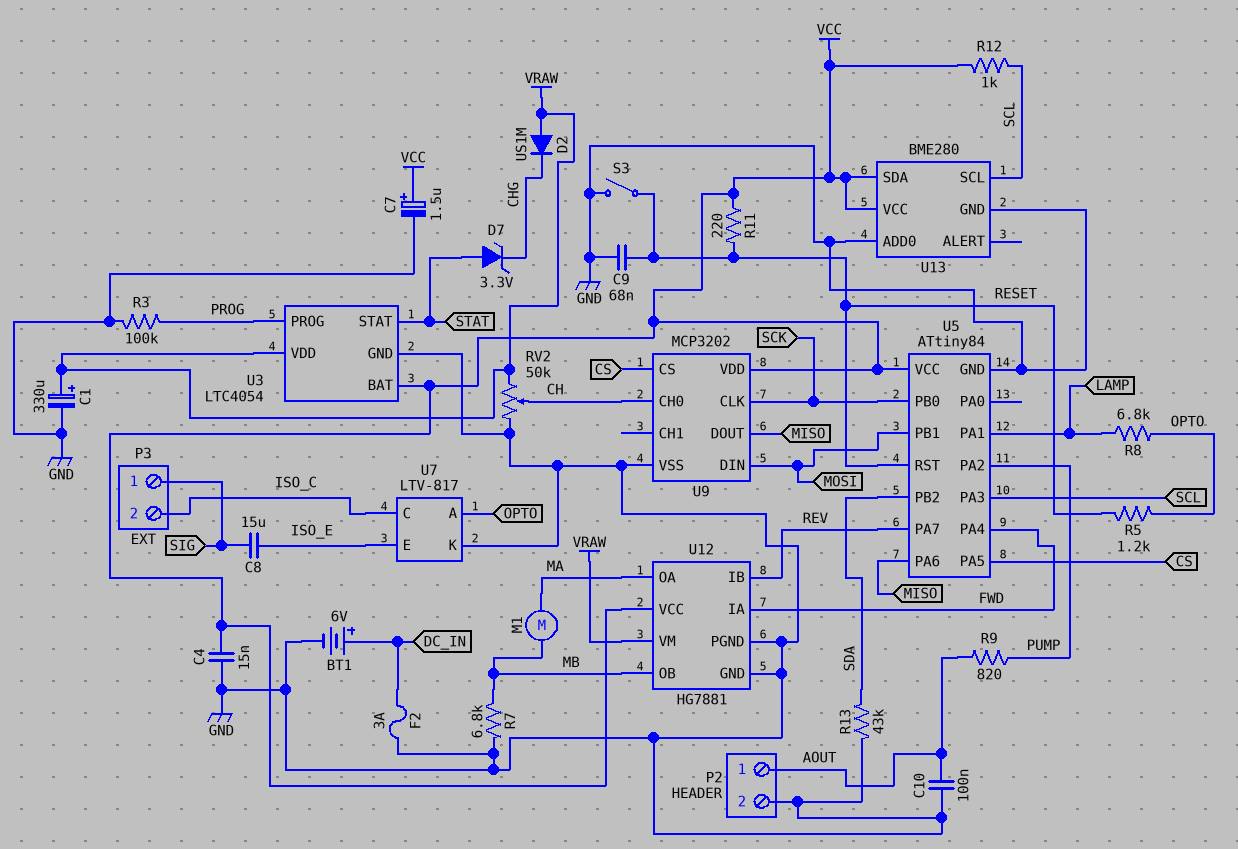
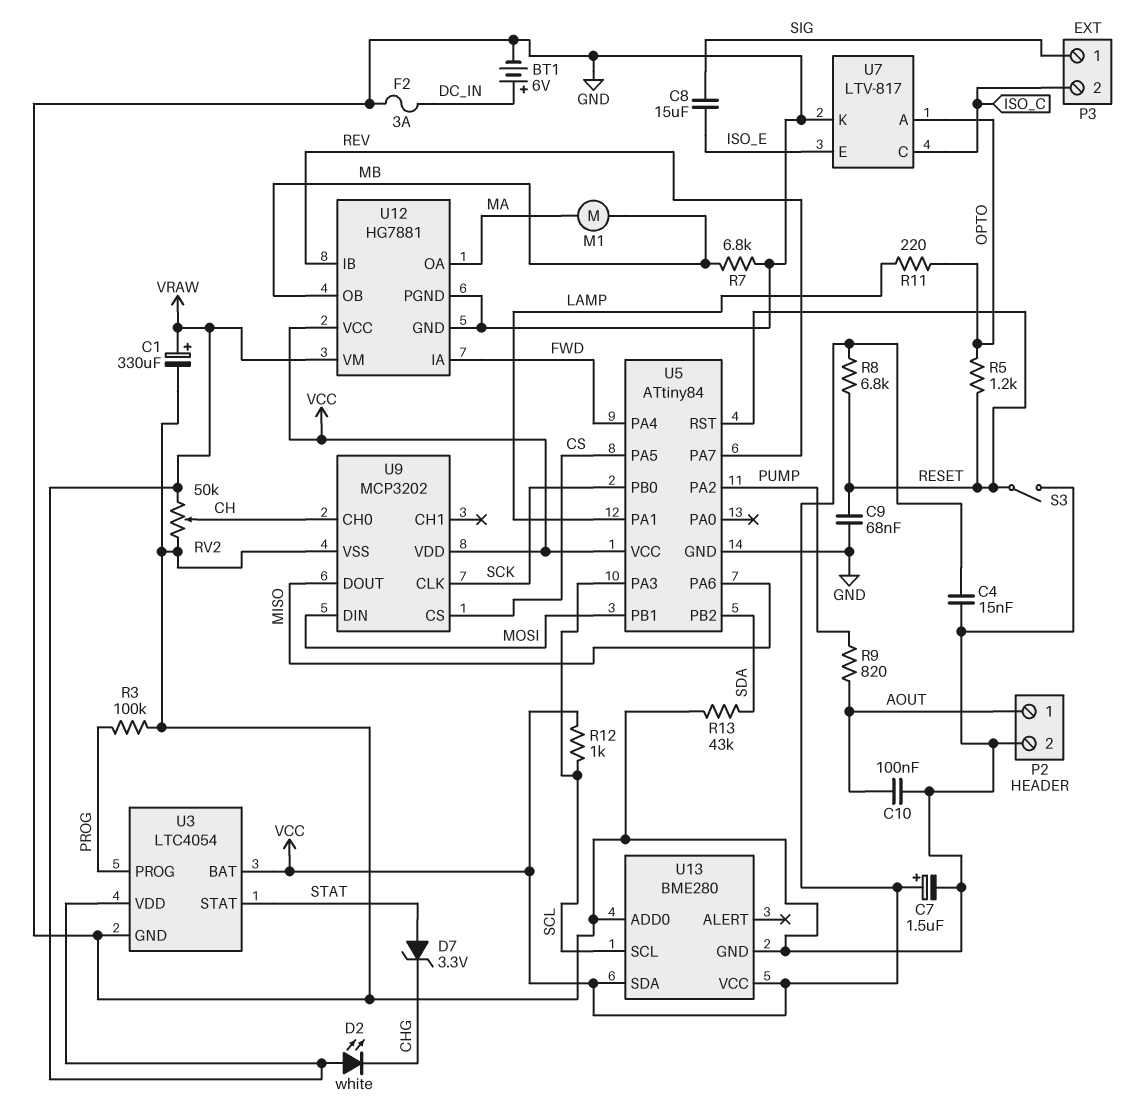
D2: diode US1M (A VRAW, K CHG) -> LED white (A VRAW, K CHG)
R8: 6.8k (LAMP, OPTO) -> 6.8k (RESET, VCC)
R11: 220 (RESET, VCC) -> 220 (LAMP, OPTO)

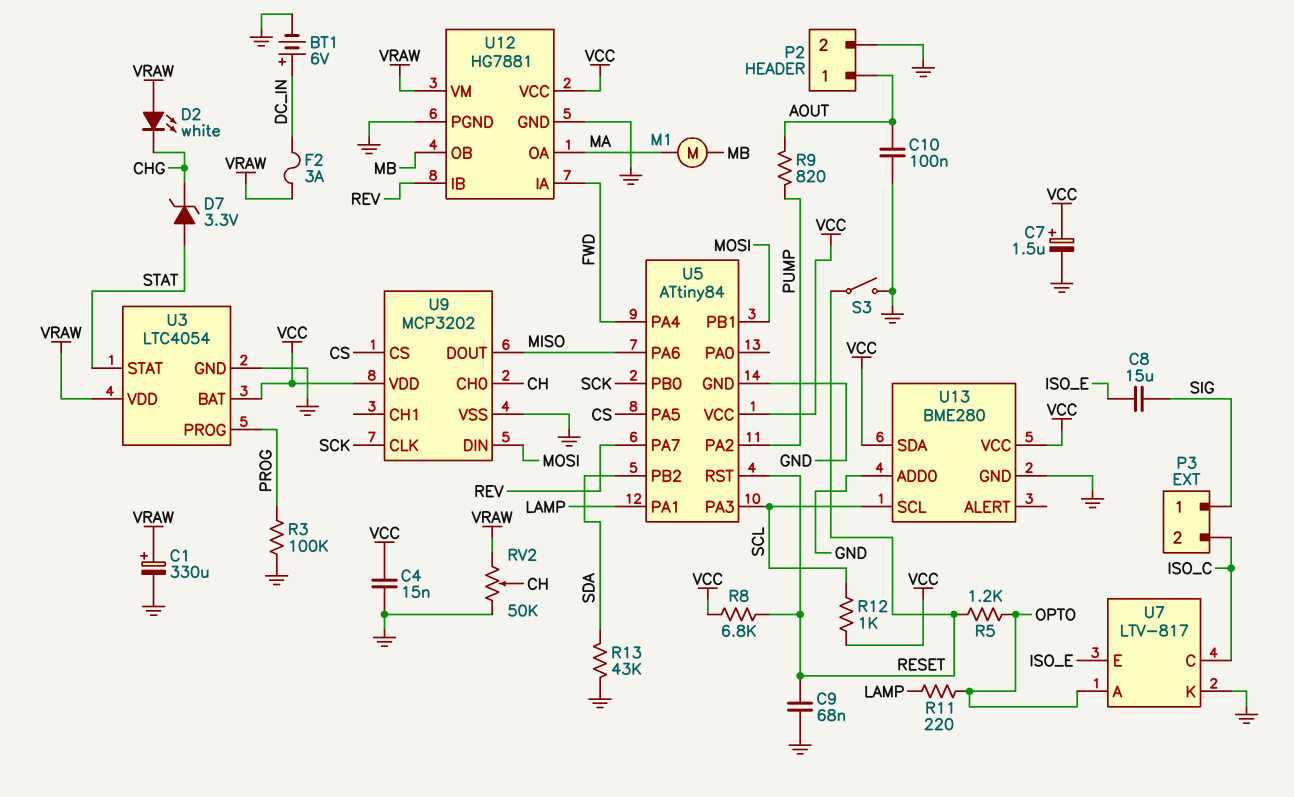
F2: 3A (DC_IN, GND) -> 3A (DC_IN, VRAW)
R7: 6.8k (GND, MB) -> none

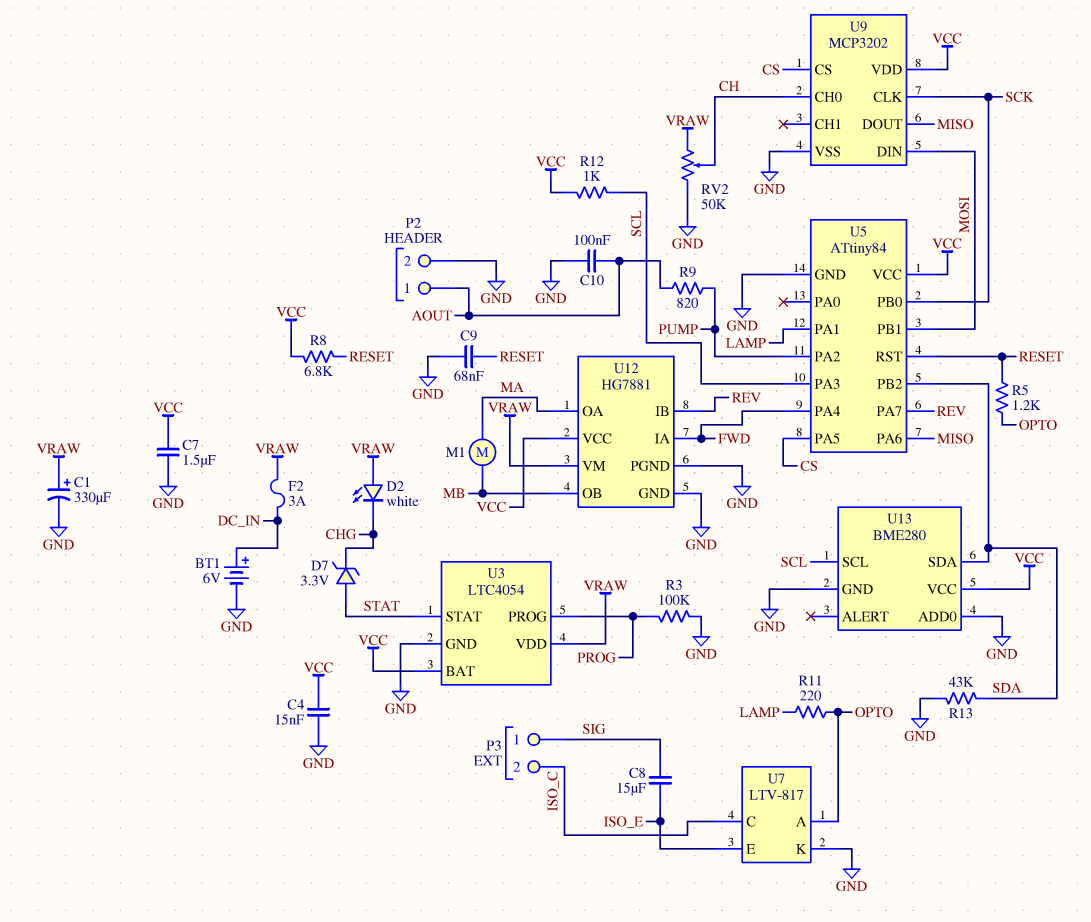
C7: 1.5uF (plus VCC, minus GND) -> 1.5uF (GND, VCC)
S3: switch (GND, RESET) -> none
U13 pin SDA: VCC -> SDA

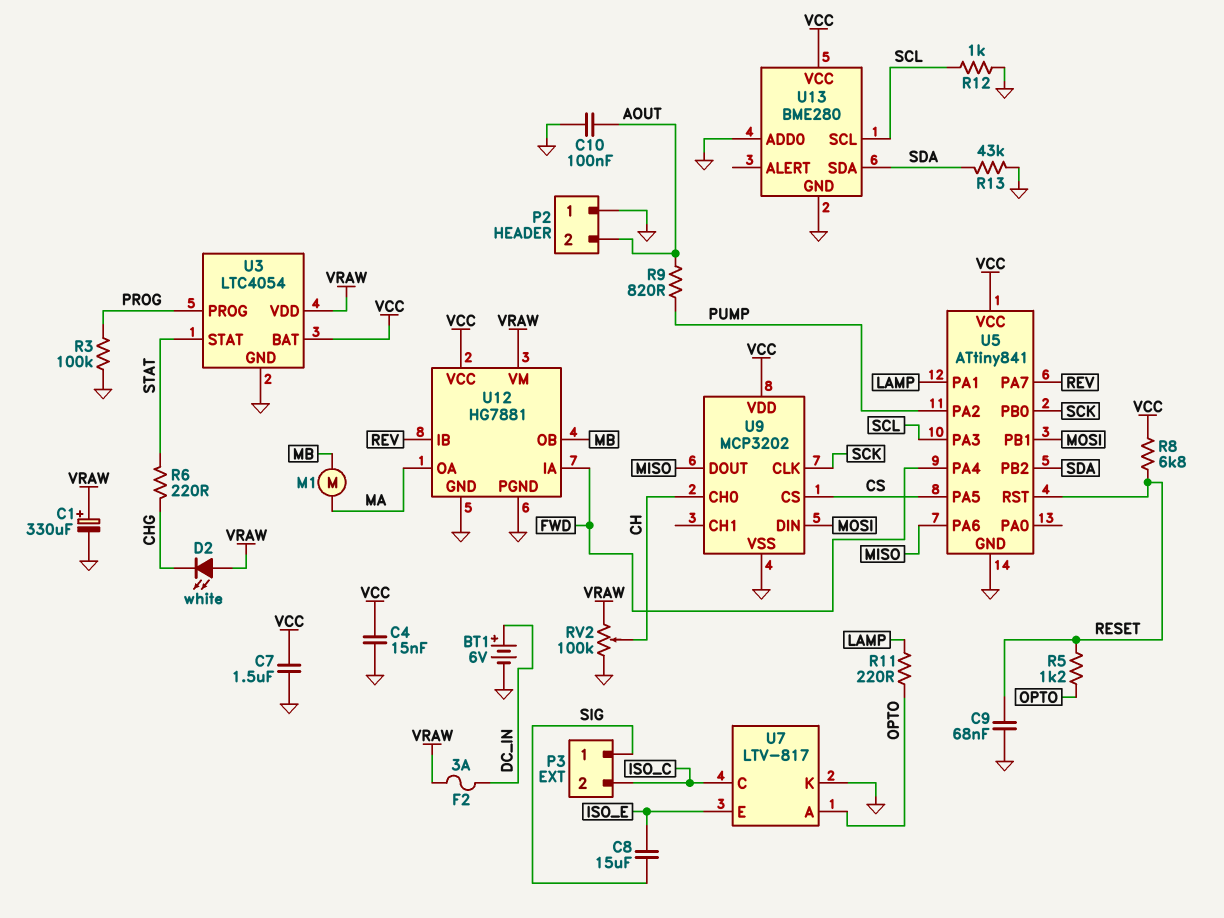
D7: zener 3.3V (A STAT, K CHG) -> none
P2 pin 1: AOUT -> GND
P2 pin 2: GND -> AOUT
R6: none -> 220 (CHG, STAT)
R12: 1k (SCL, VCC) -> 1k (GND, SCL)
RV2: 50k (GND, VRAW, wiper CH) -> 100k (GND, VRAW, wiper CH)
U5: ATtiny84 -> ATtiny841

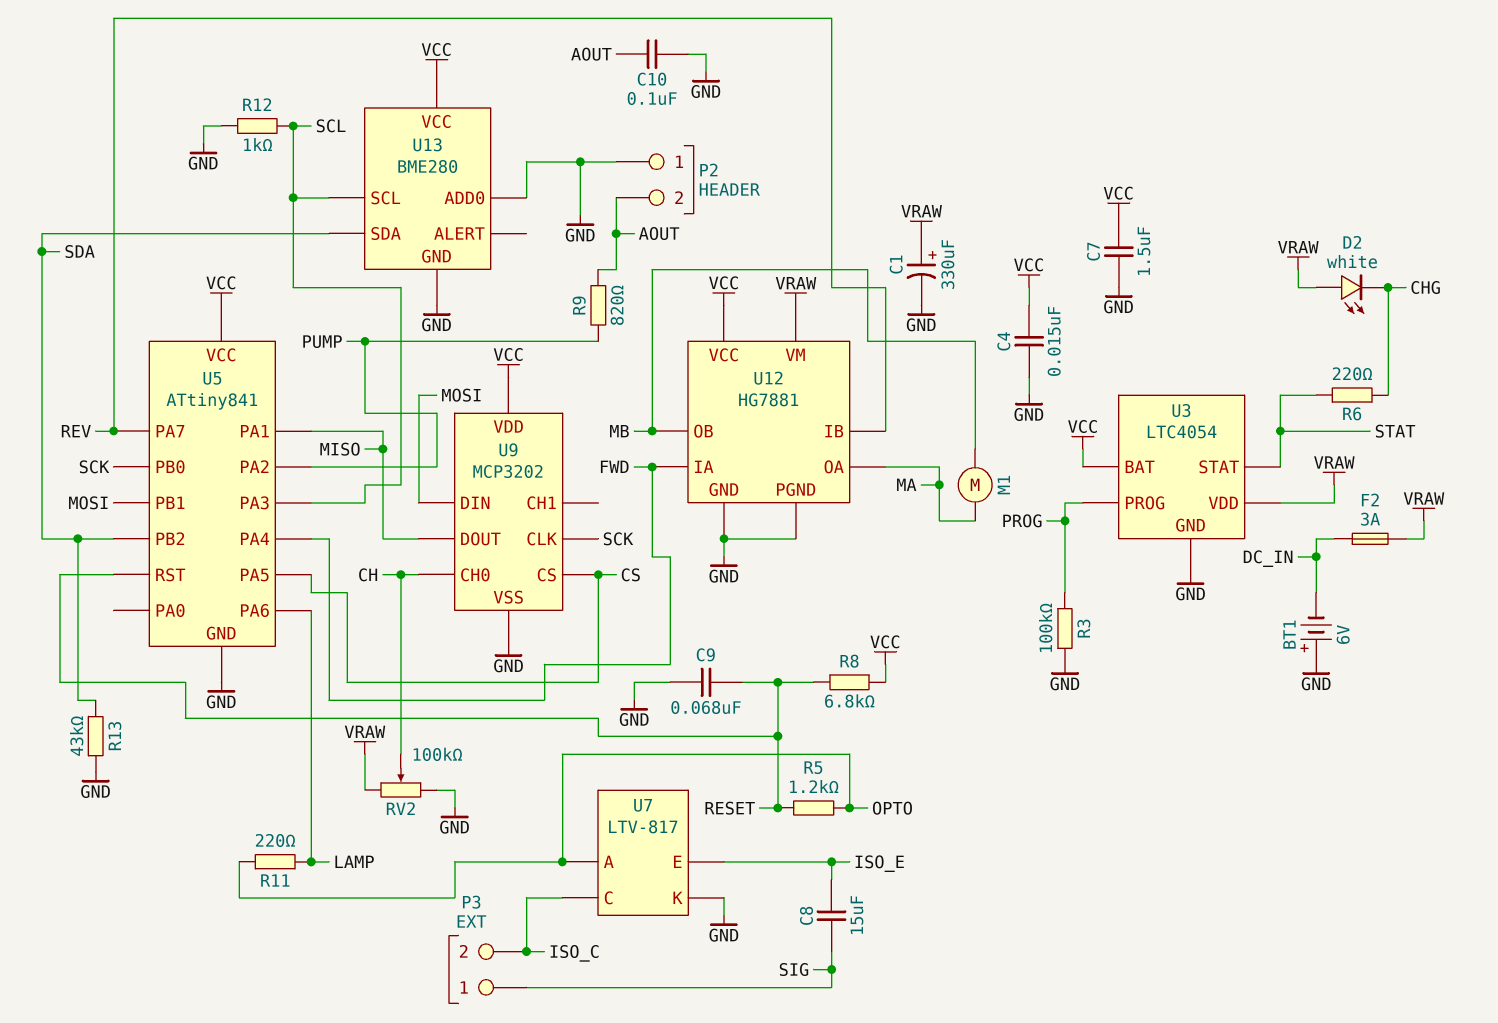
BT1: 6V (plus DC_IN, minus GND) -> 6V (plus GND, minus DC_IN)
U5 pin PA1: LAMP -> MISO
U5 pin PA6: MISO -> LAMP

